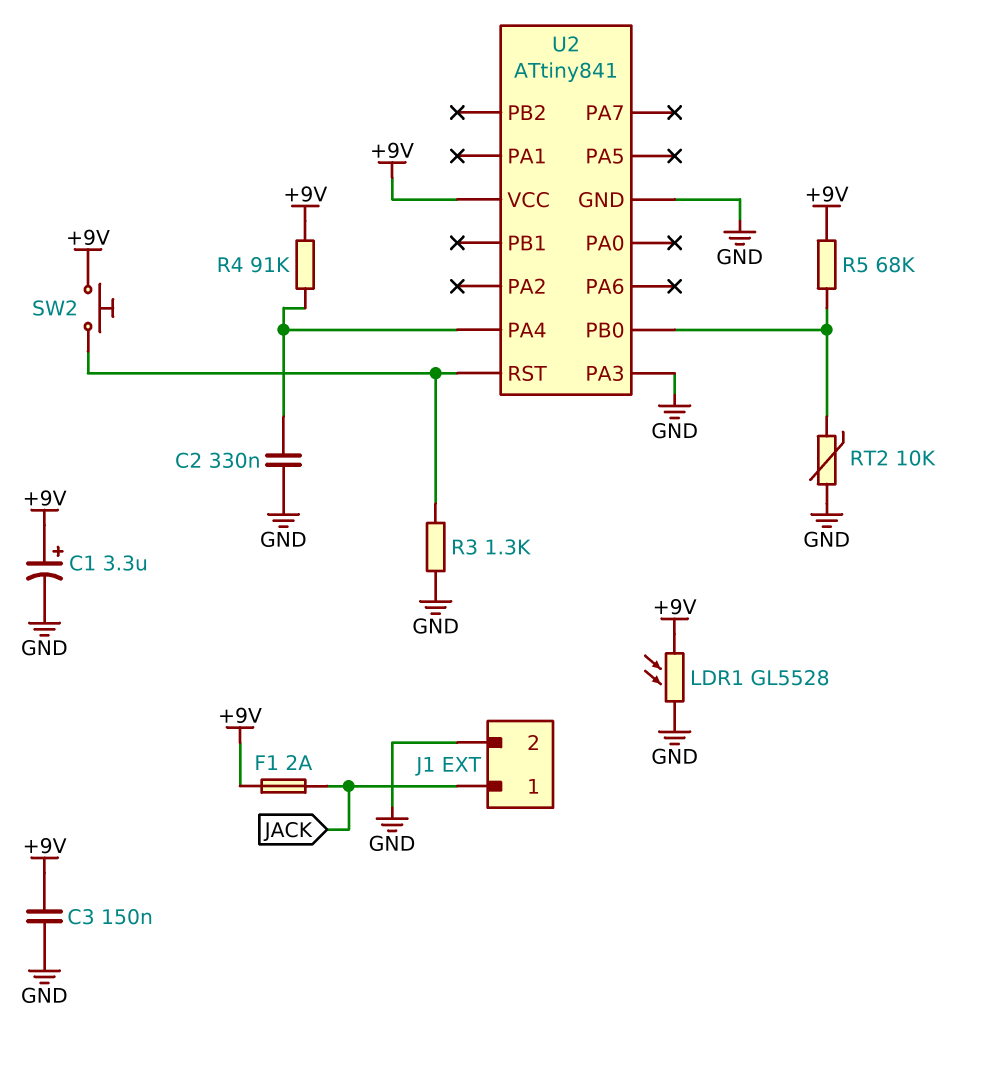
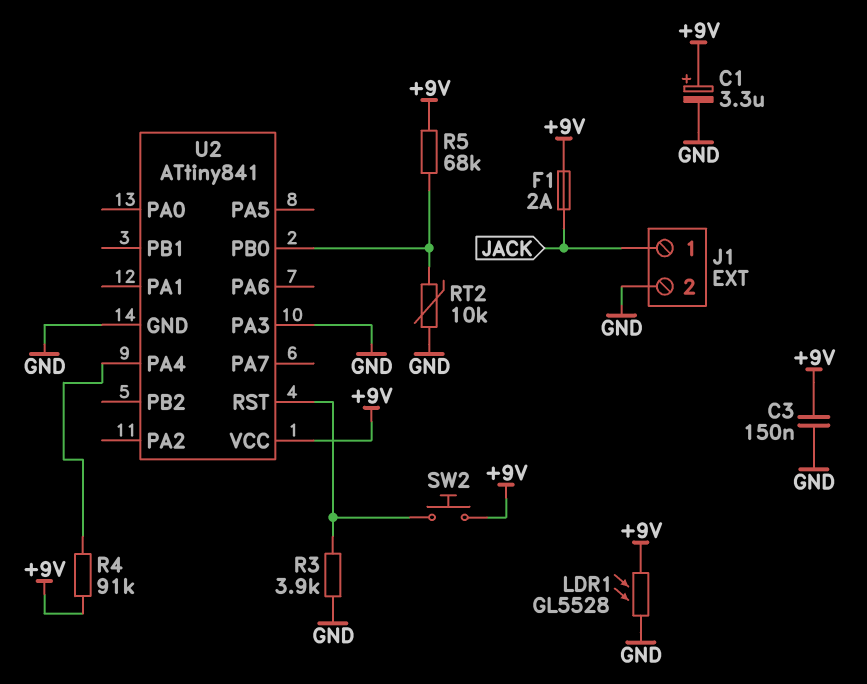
C2: 330nF (GND, U2/PA4) -> none
R3: 1.3k (GND, U2/RST) -> 3.9k (GND, U2/RST)

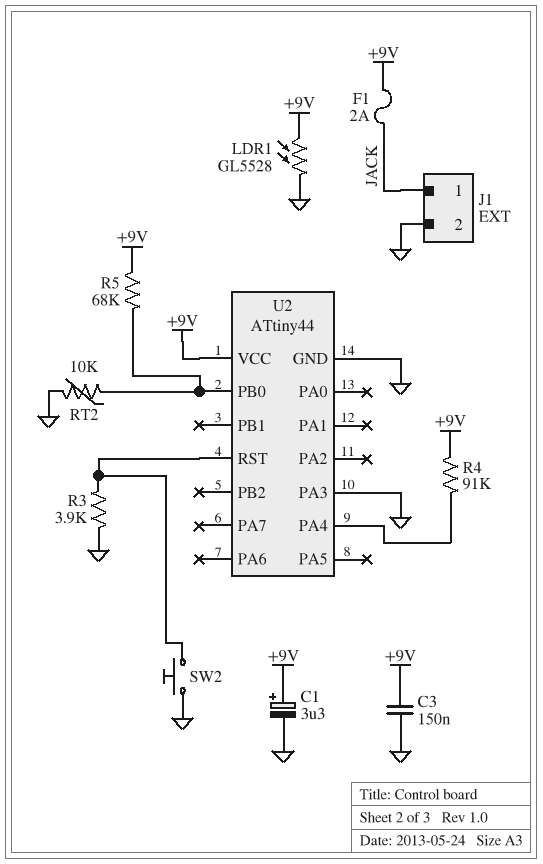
SW2: button (+9V, U2/RST) -> button (GND, U2/RST)
U2: ATtiny841 -> ATtiny44

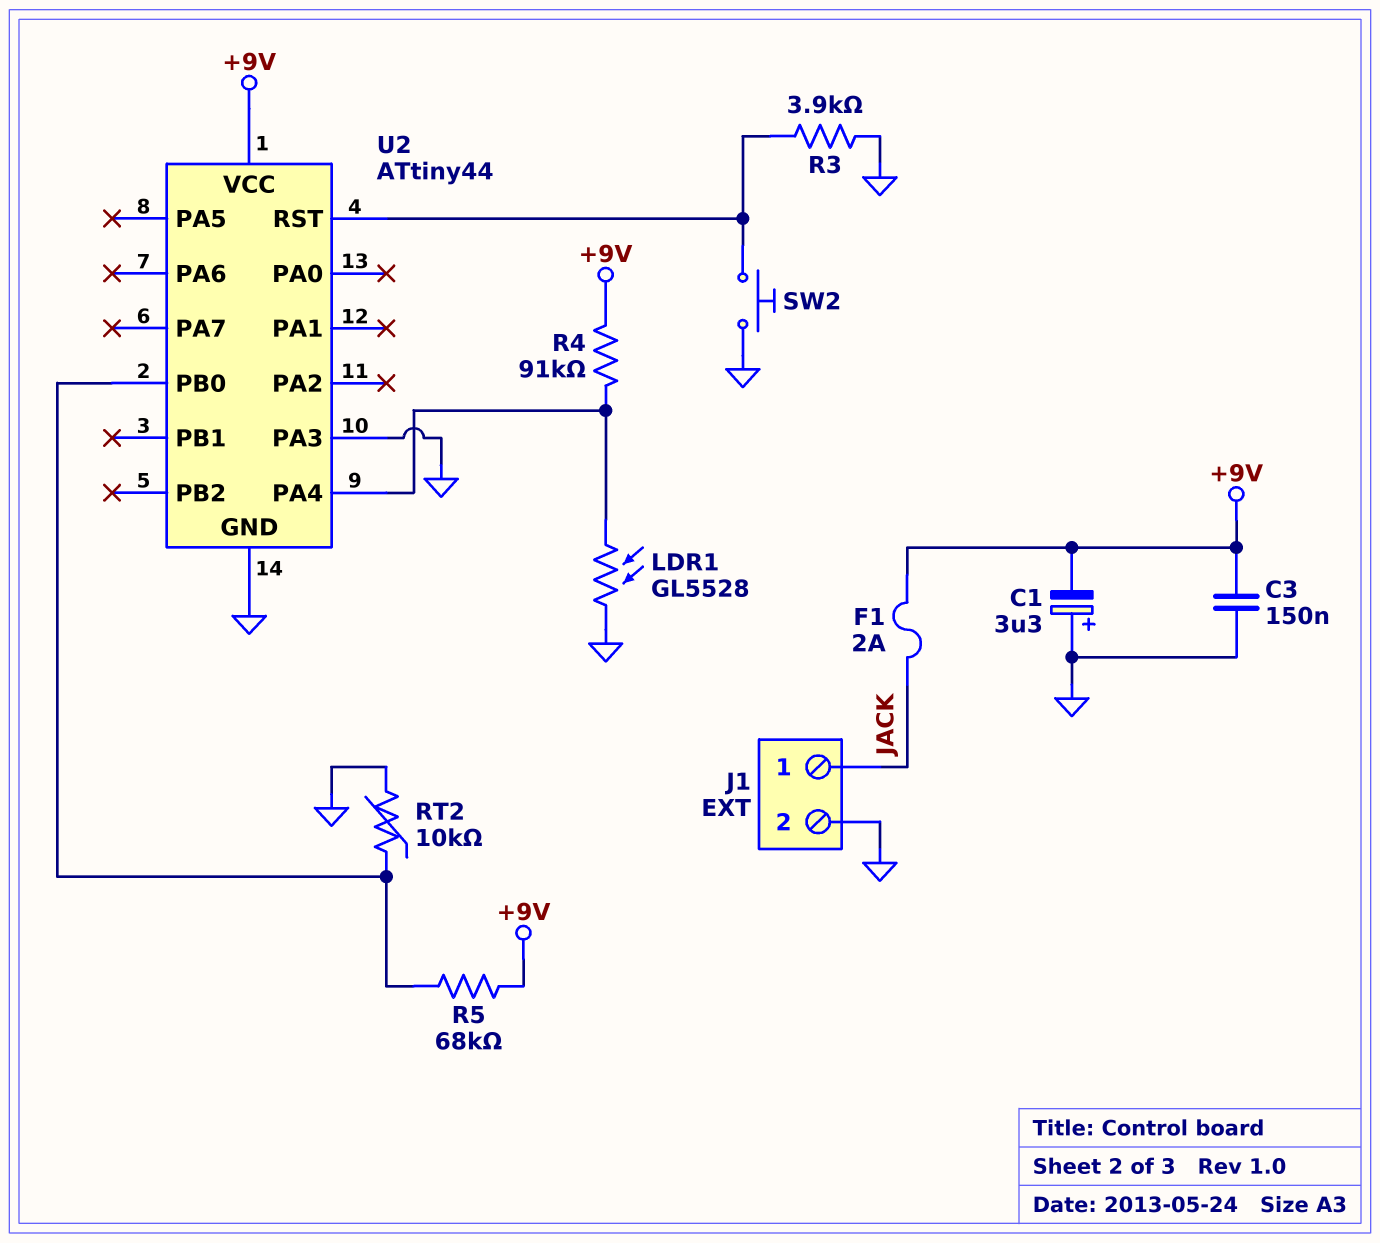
C1: 3.3uF (plus +9V, minus GND) -> 3.3uF (plus GND, minus +9V)
LDR1: GL5528 (+9V, GND) -> GL5528 (GND, U2/PA4)

